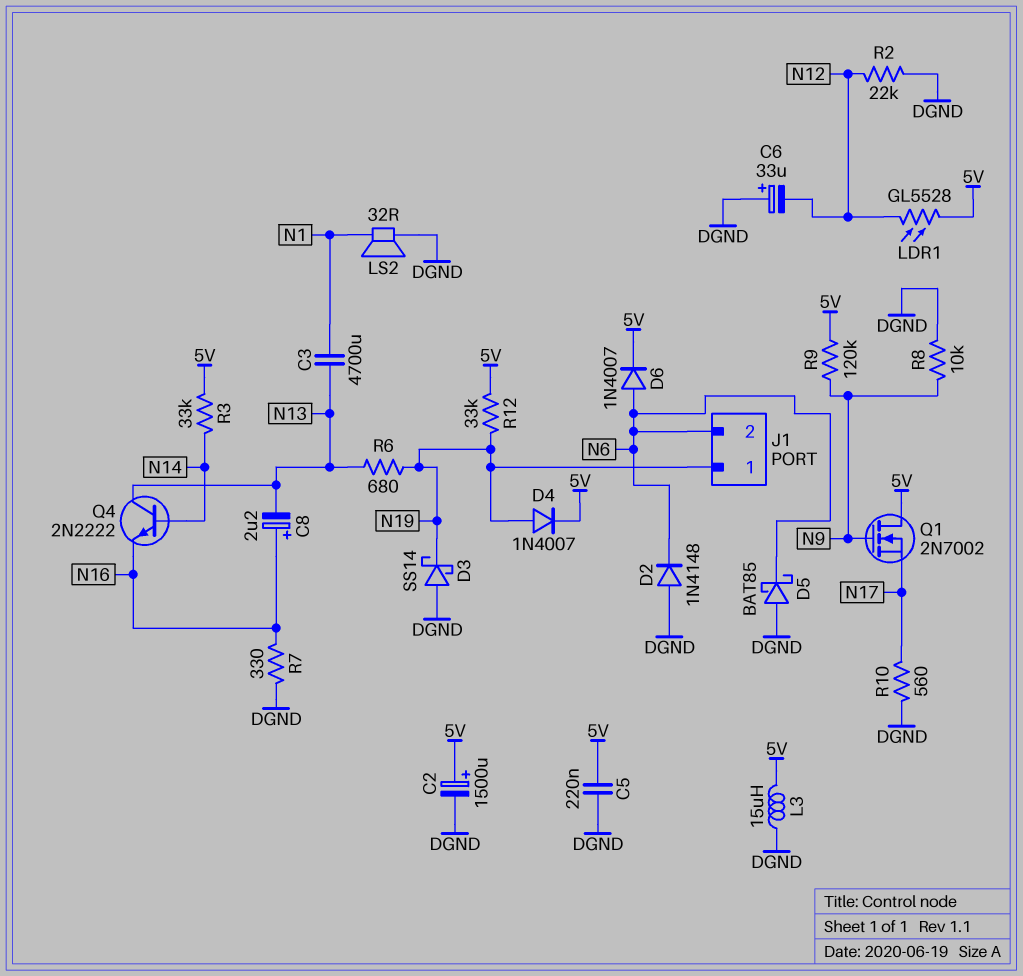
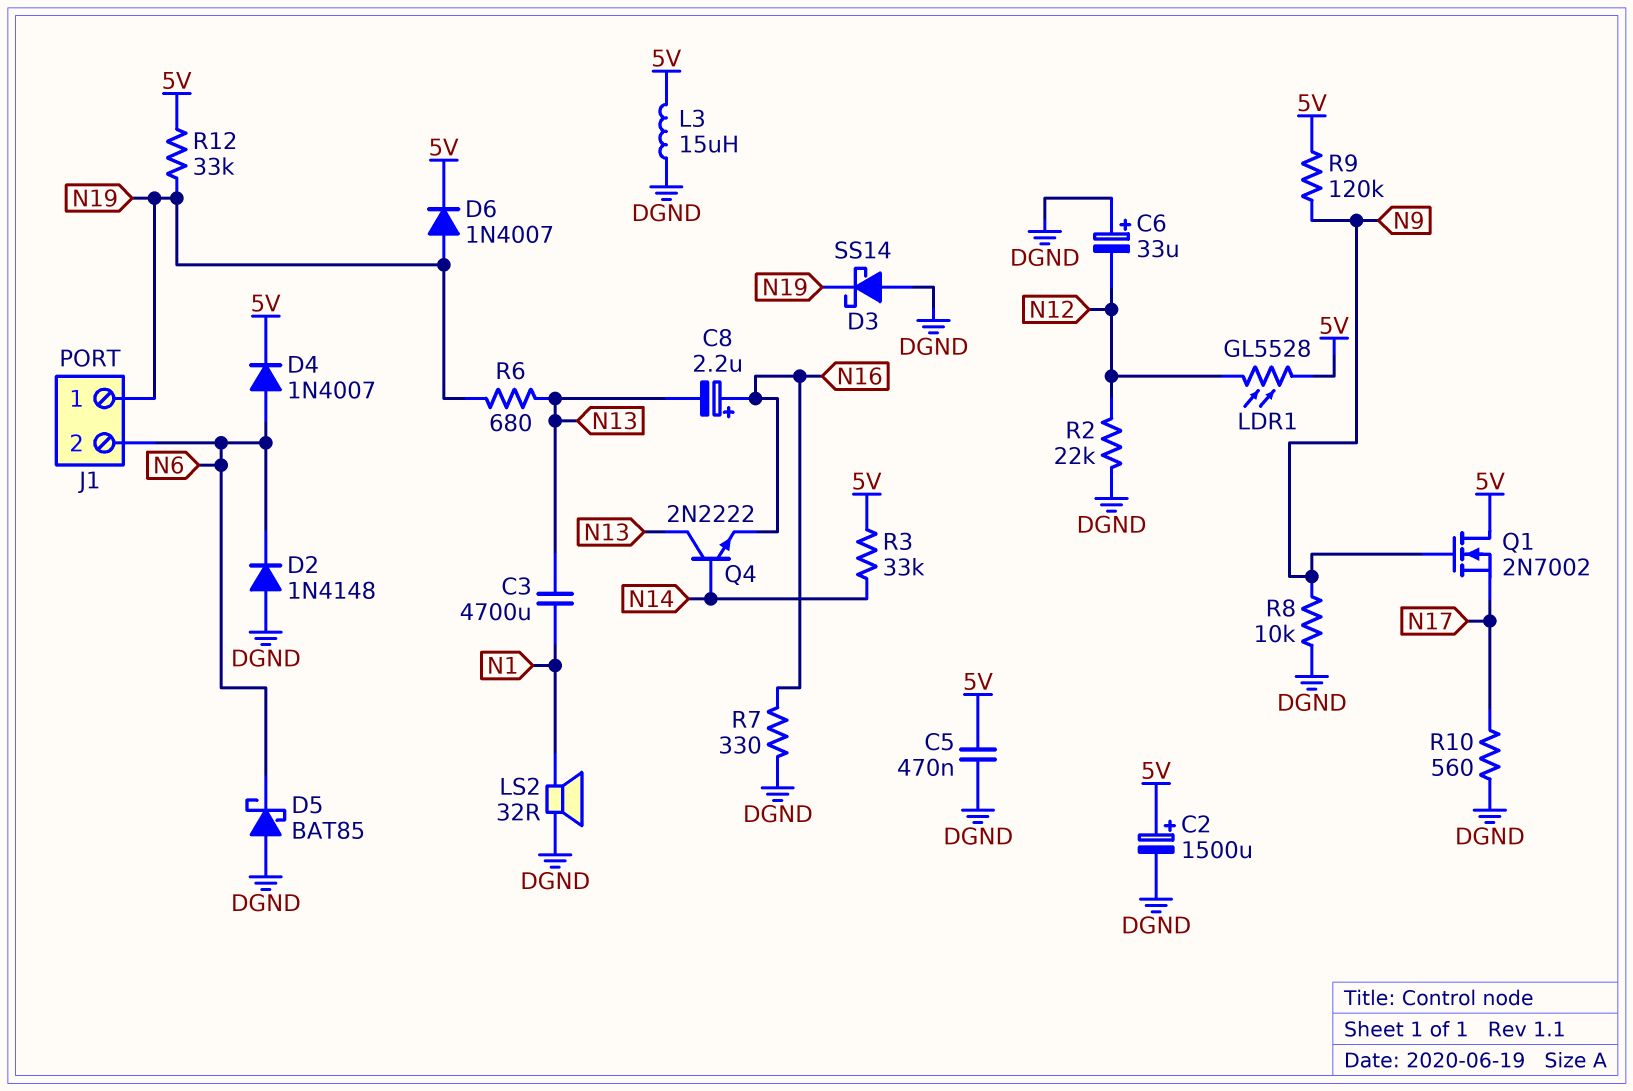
C5: 220nF (5V, DGND) -> 470nF (5V, DGND)
D4: diode 1N4007 (A N19, K 5V) -> diode 1N4007 (A N6, K 5V)
D6: diode 1N4007 (A N6, K 5V) -> diode 1N4007 (A N19, K 5V)

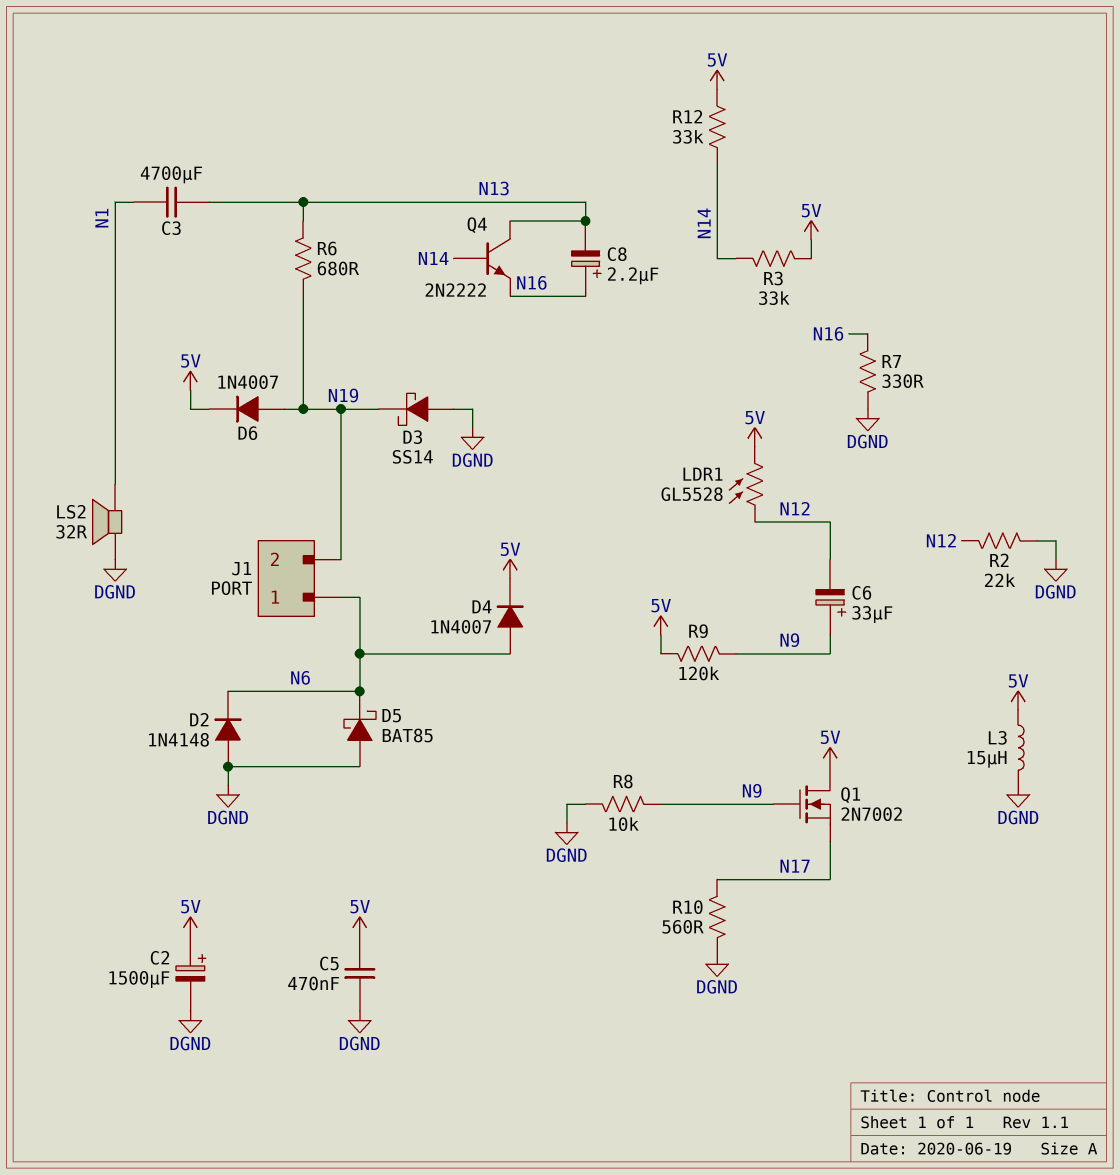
C6: 33uF (plus DGND, minus N12) -> 33uF (plus N9, minus N12)
J1 pin 1: N19 -> N6
J1 pin 2: N6 -> N19
R12: 33k (5V, N19) -> 33k (5V, N14)

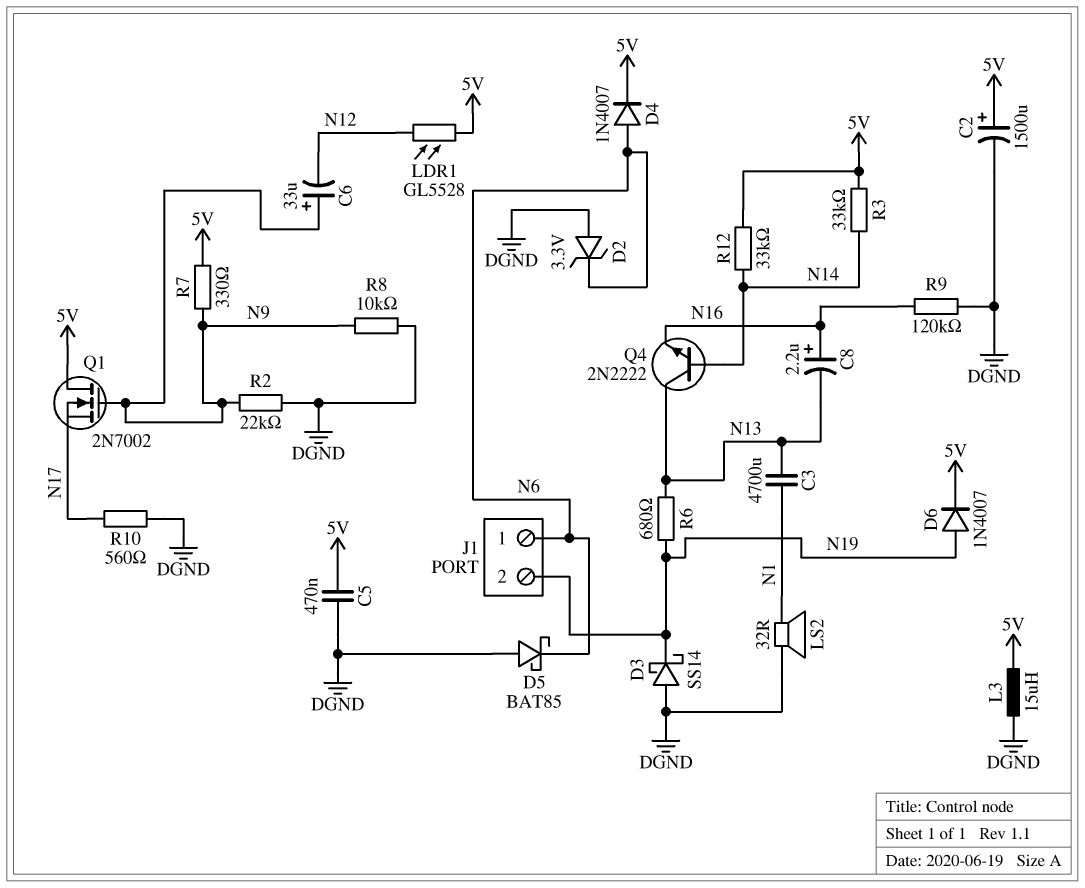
D2: diode 1N4148 (A DGND, K N6) -> zener 3.3V (A DGND, K N6)
R2: 22k (DGND, N12) -> 22k (DGND, N9)
R7: 330 (DGND, N16) -> 330 (5V, N9)
R9: 120k (5V, N9) -> 120k (DGND, N16)

